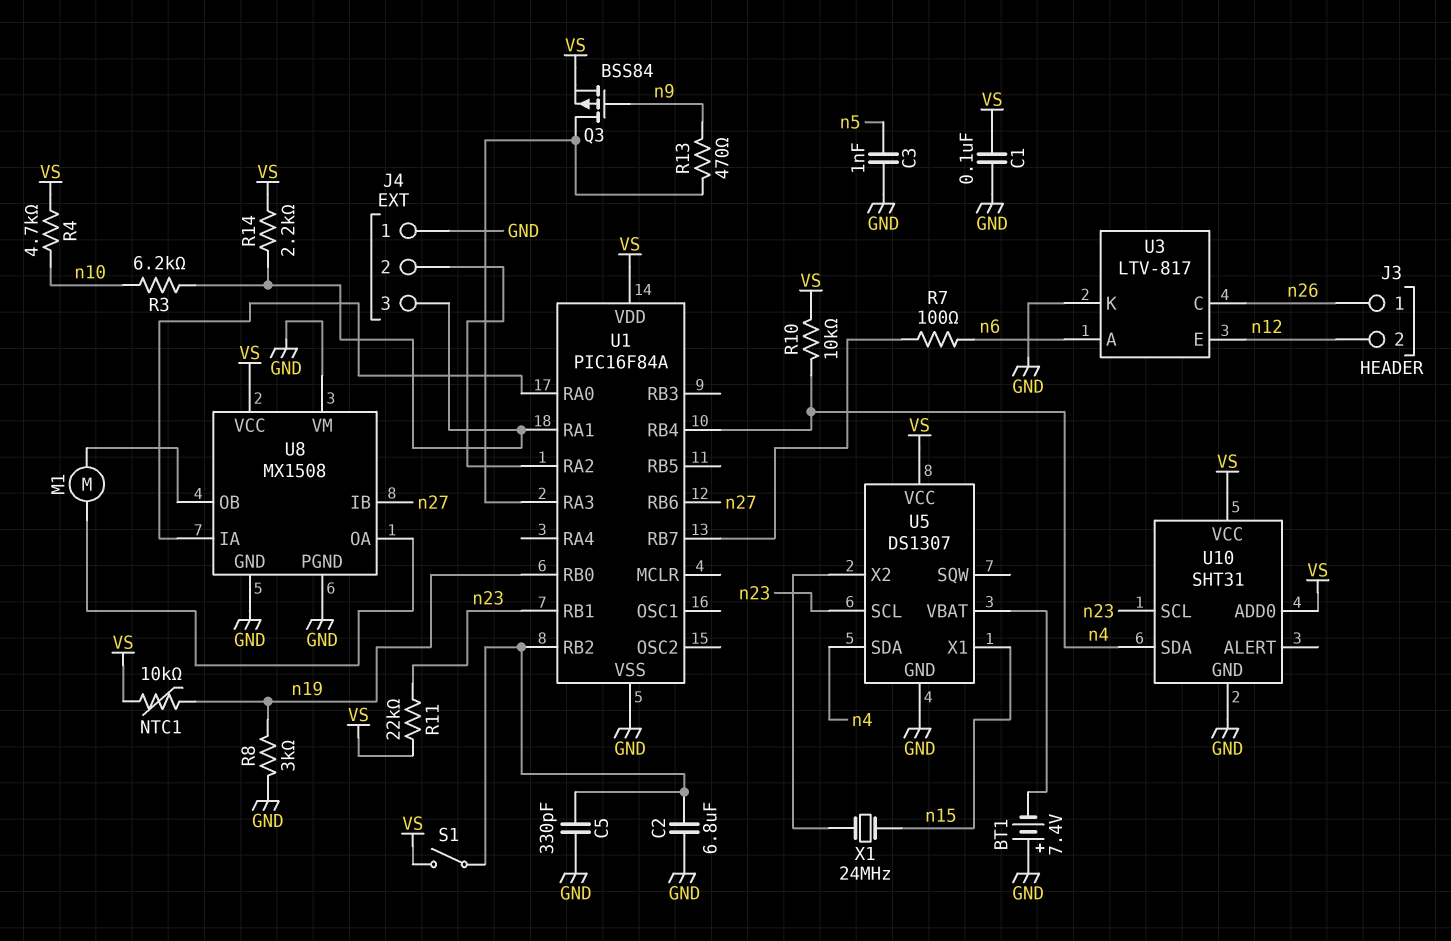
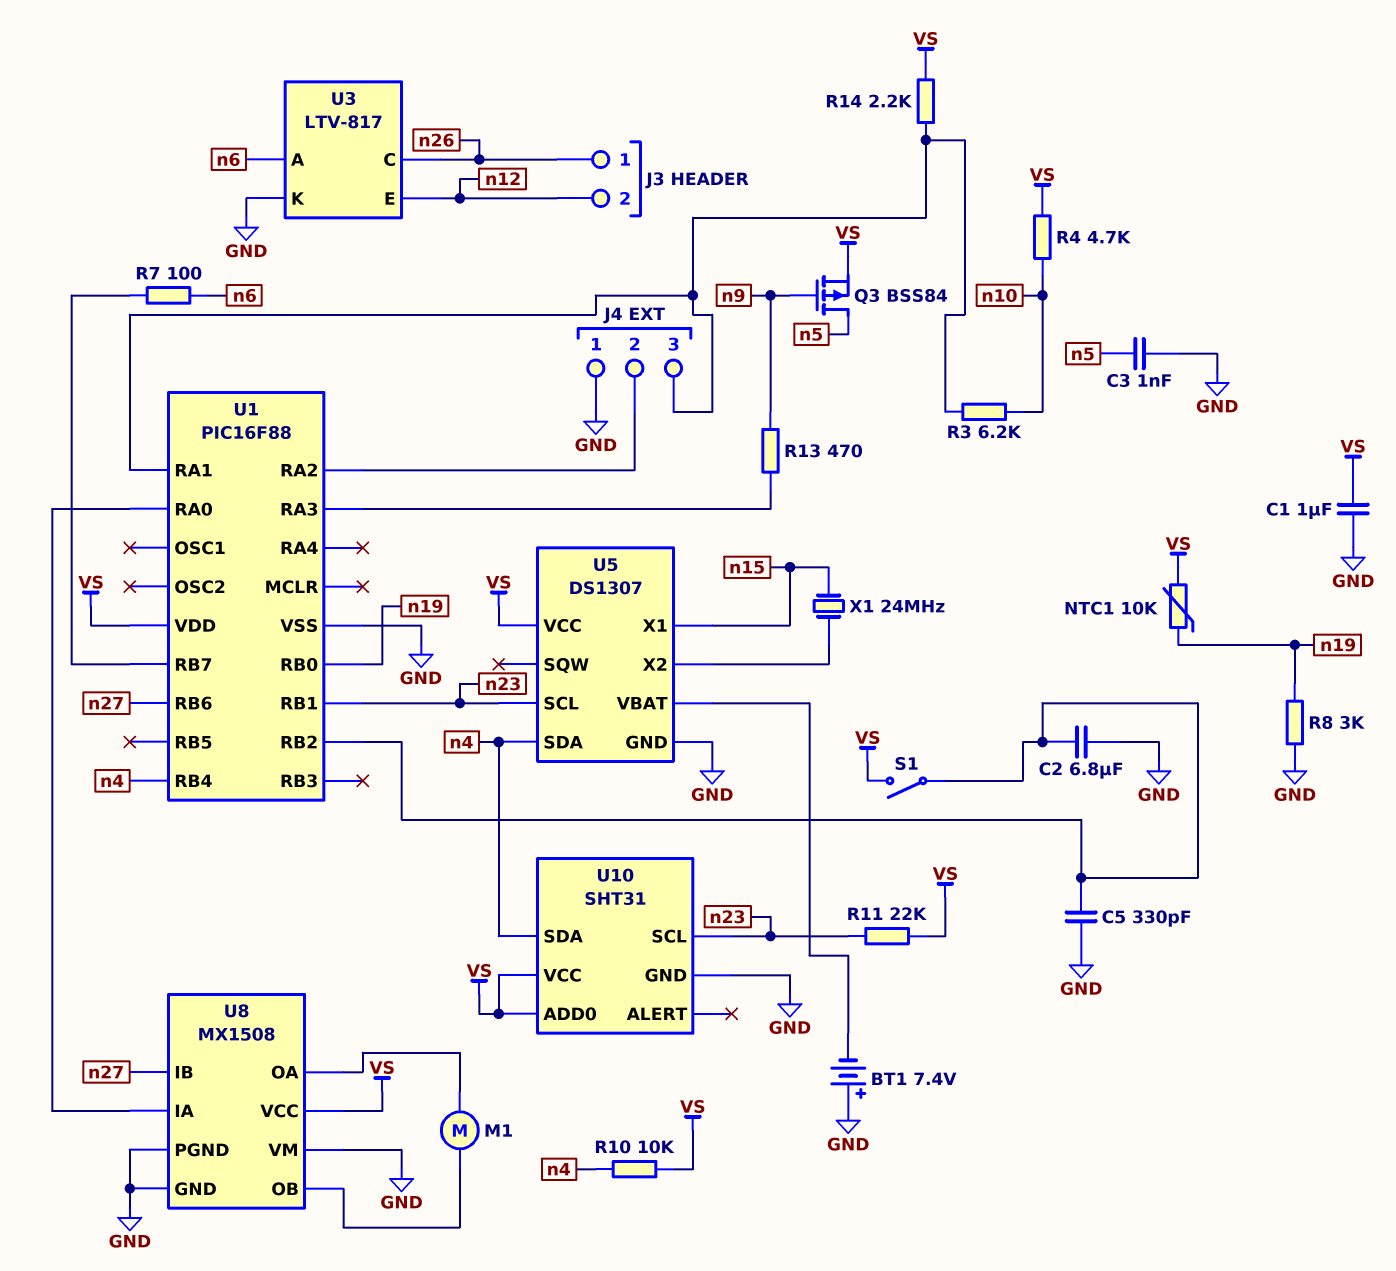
C1: 100nF (GND, VS) -> 1uF (GND, VS)
Q3: PMOS BSS84 (G n9, D U1/RA3, S VS) -> PMOS BSS84 (G n9, D n5, S VS)
U1: PIC16F84A -> PIC16F88

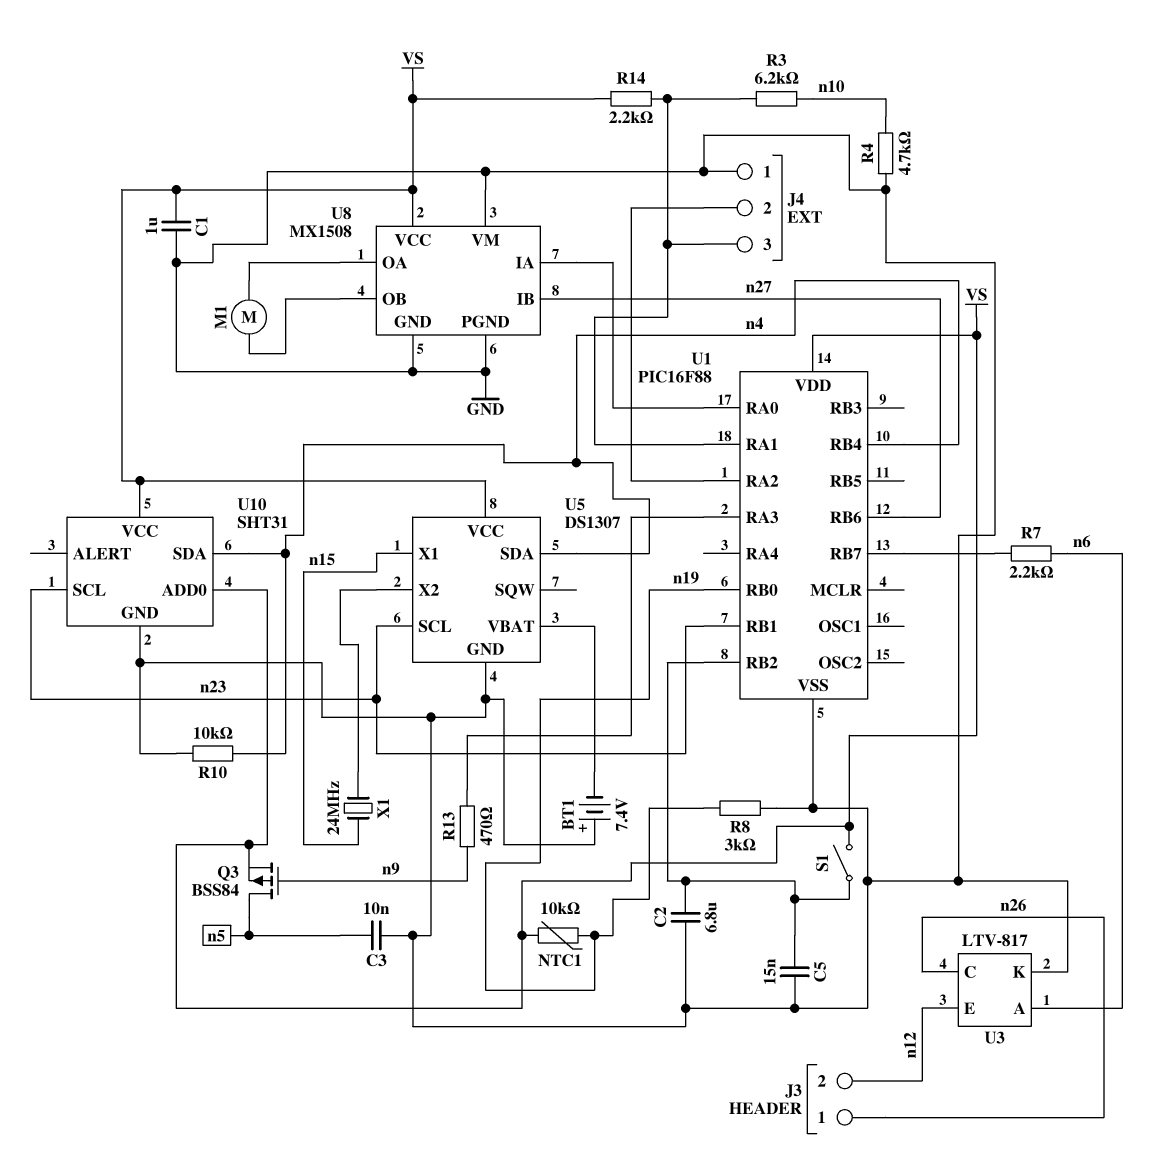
C3: 1nF (GND, n5) -> 10nF (GND, n5)
C5: 330pF (GND, U1/RB2) -> 15nF (GND, U1/RB2)
R4: 4.7k (VS, n10) -> 4.7k (GND, n10)
R7: 100 (U1/RB7, n6) -> 2.2k (U1/RB7, n6)
R10: 10k (VS, n4) -> 10k (GND, n4)
R11: 22k (VS, n23) -> none

